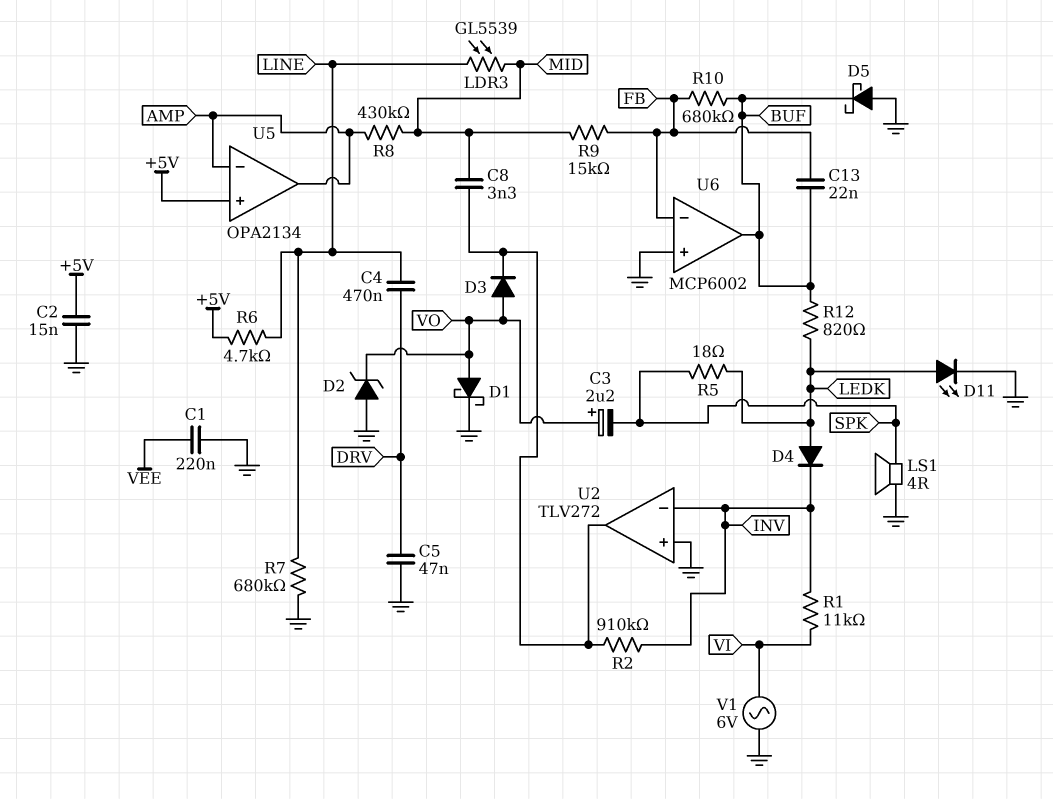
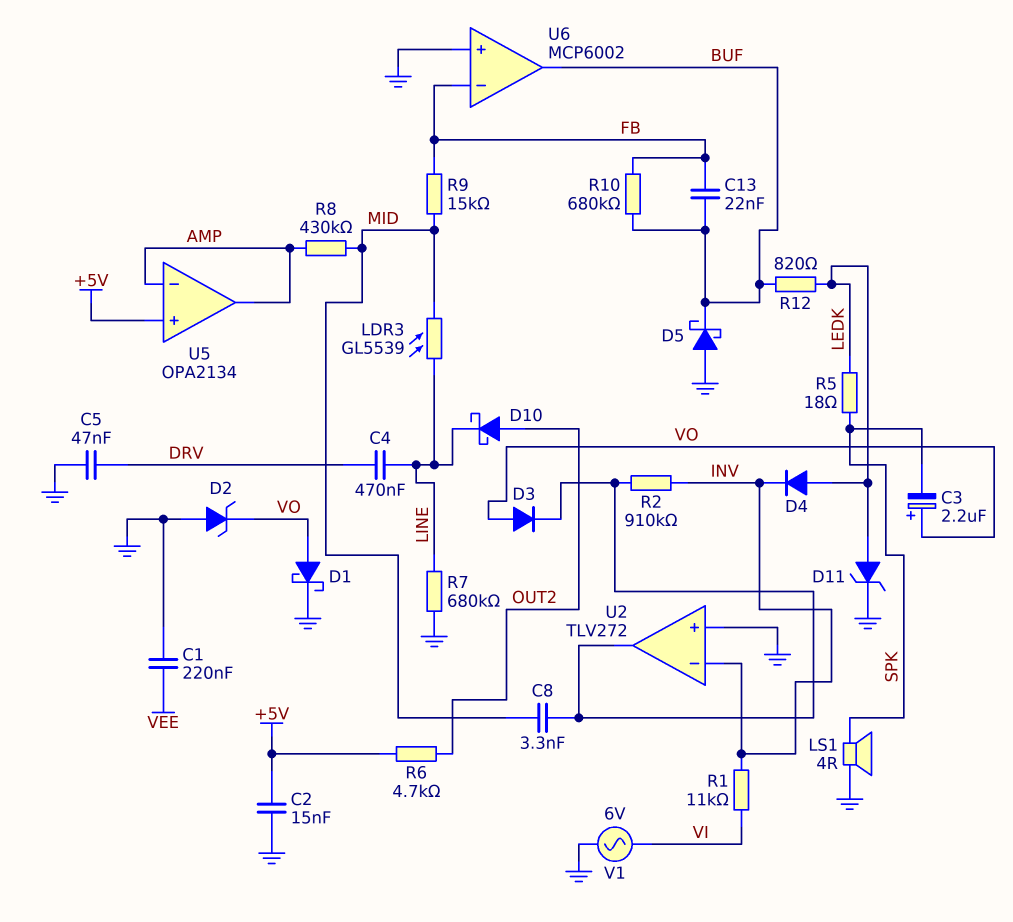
D10: none -> schottky (A OUT2, K LINE)
D11: LED (A LEDK, K GND) -> zener (A LEDK, K GND)
R6: 4.7k (+5V, LINE) -> 4.7k (+5V, OUT2)

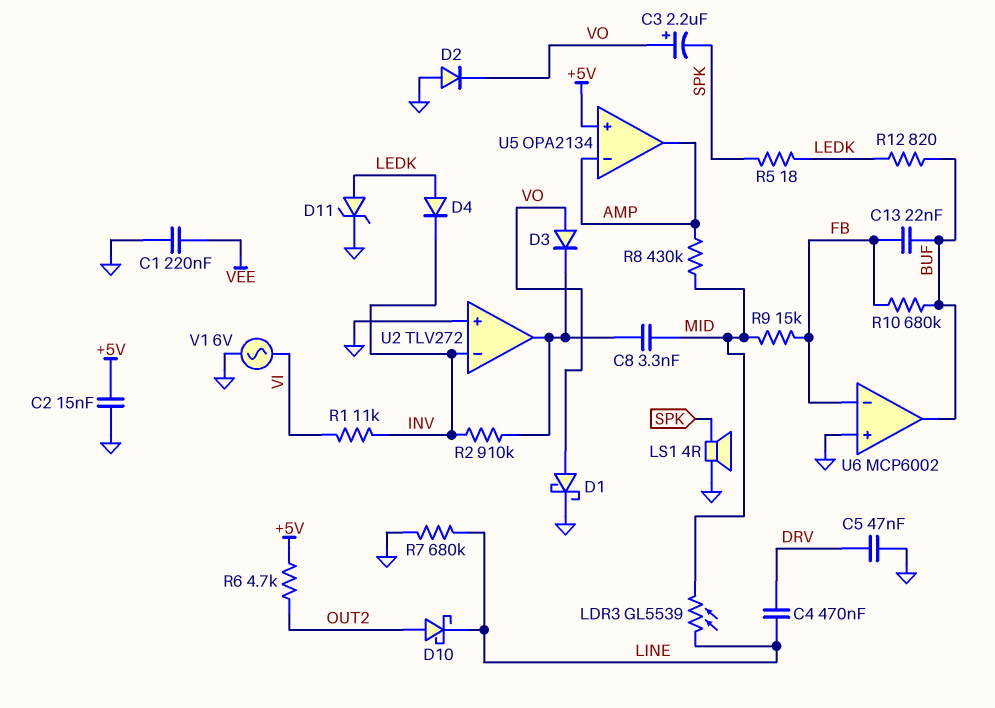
D2: zener (A GND, K VO) -> diode (A GND, K VO)
D5: schottky (A GND, K BUF) -> none

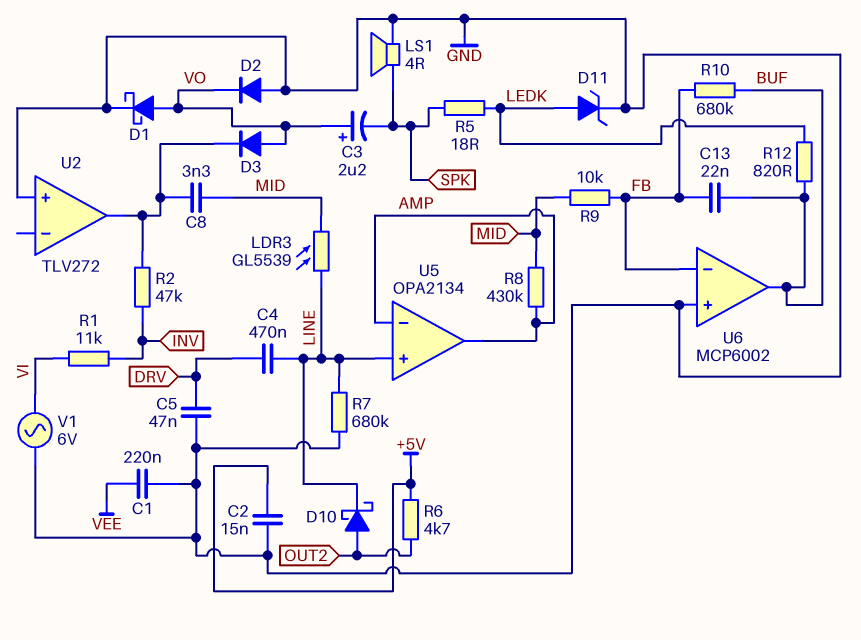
D4: diode (A LEDK, K INV) -> none
R2: 910k (INV, U2/out) -> 47k (INV, U2/out)
R9: 15k (FB, MID) -> 10k (FB, MID)
U2 pin in-: INV -> none
U5 pin in+: +5V -> LINE

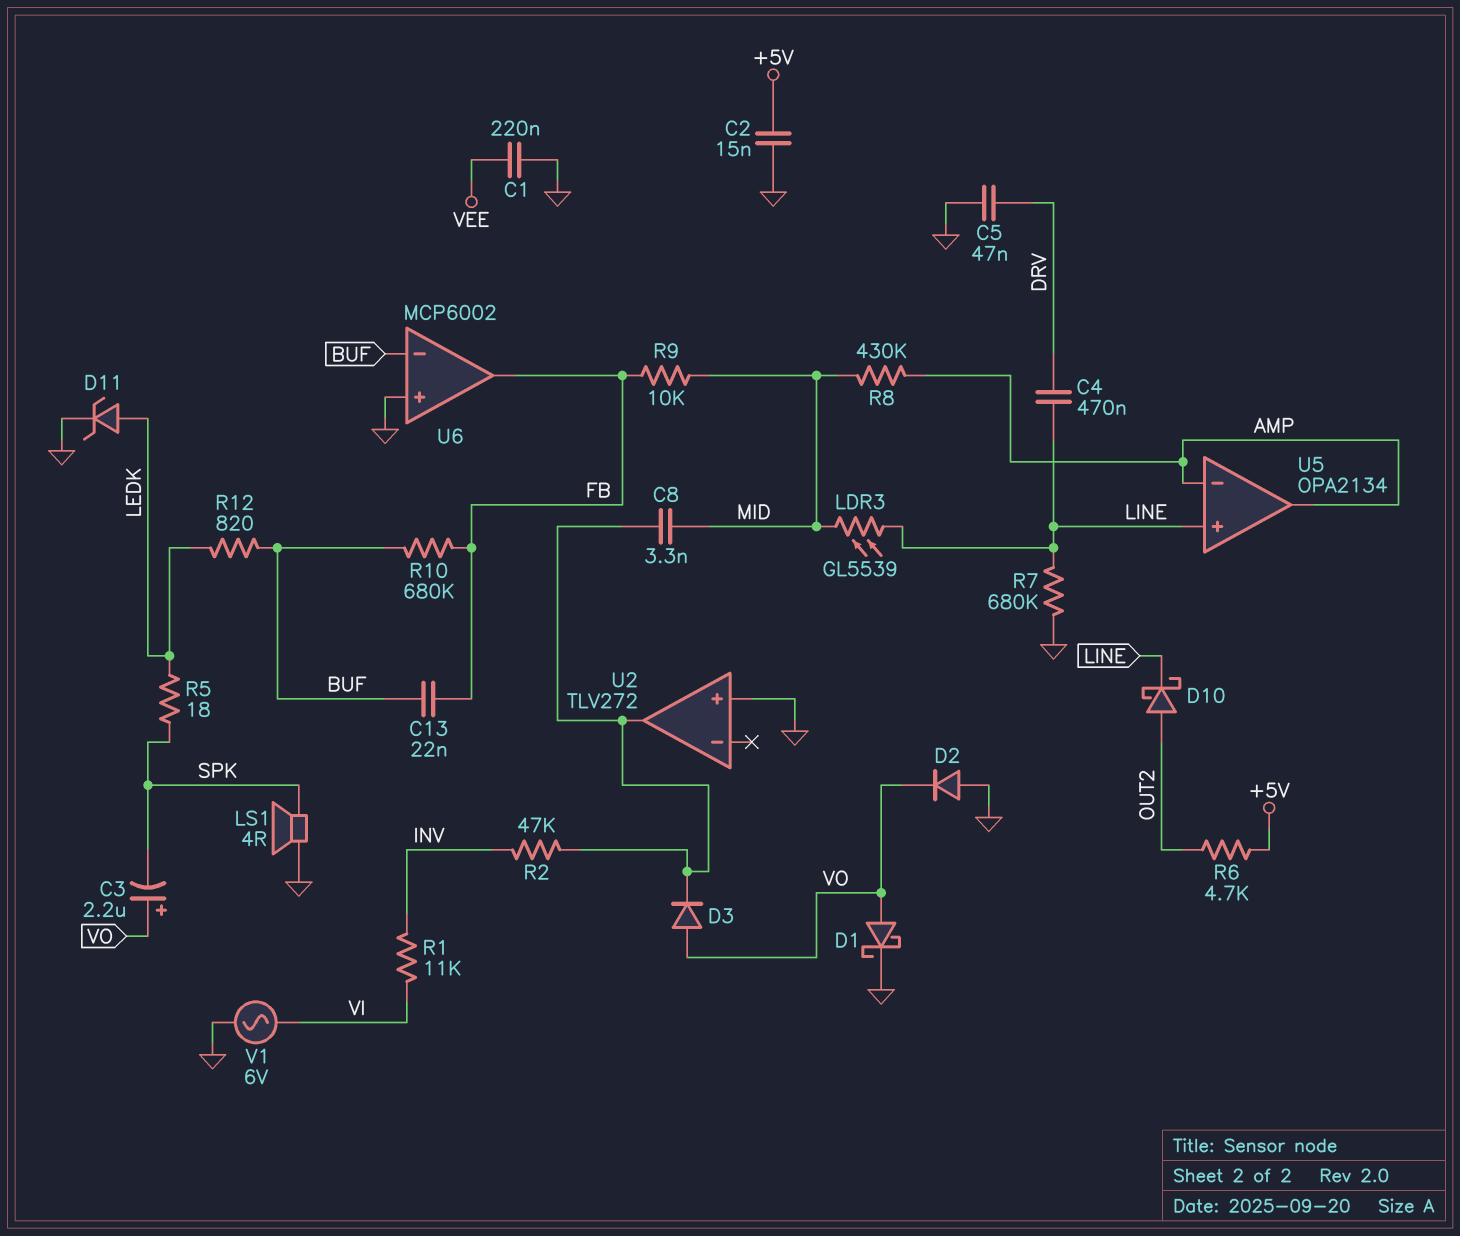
U6 pin in-: FB -> BUF
U6 pin out: BUF -> FB

